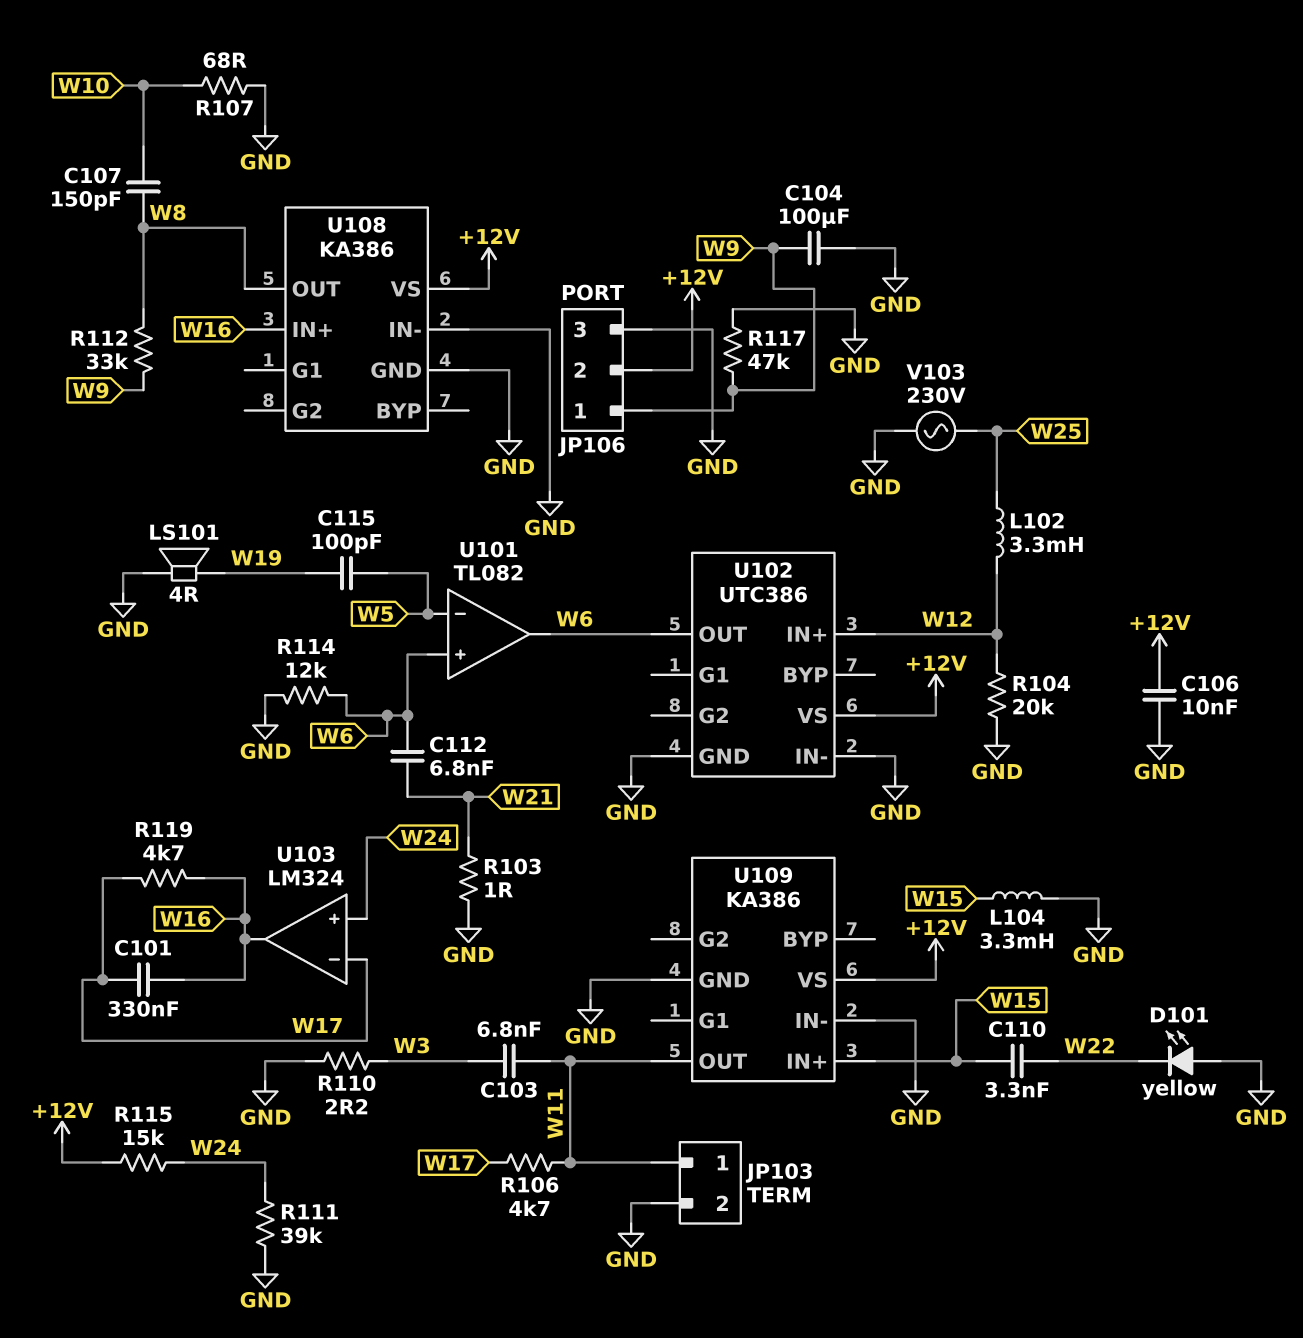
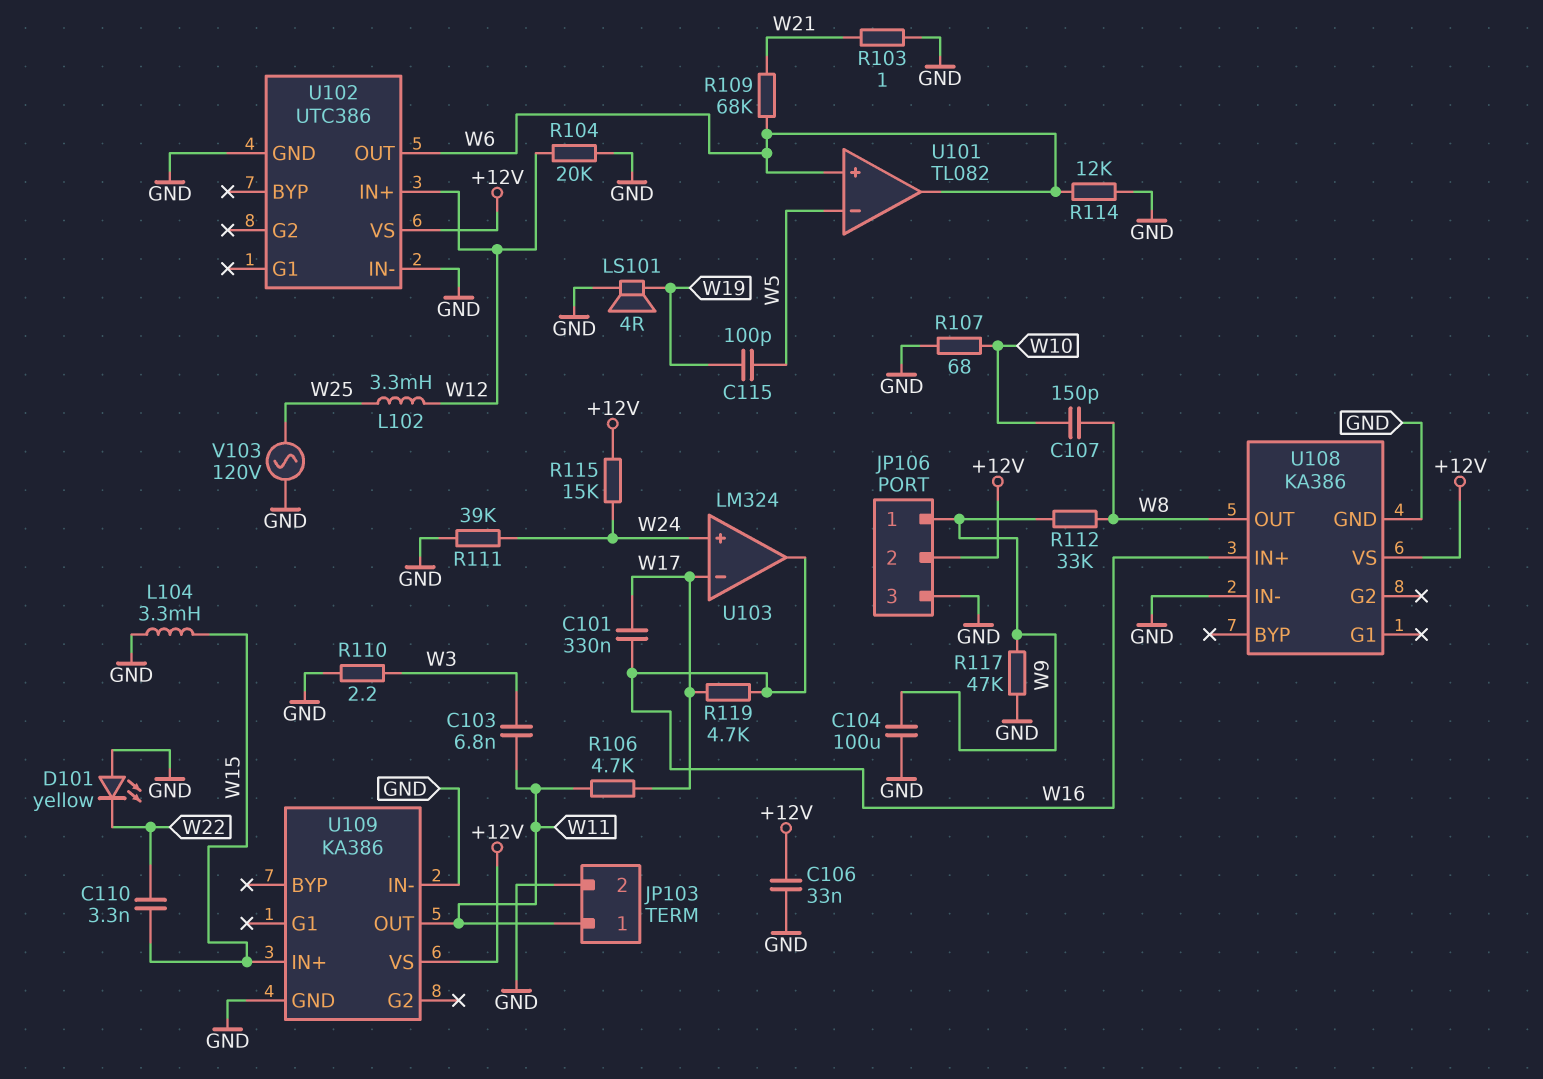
C106: 10nF (+12V, GND) -> 33nF (+12V, GND)
C112: 6.8nF (W6, W21) -> none
R109: none -> 68k (W6, W21)
V103: AC 230V (GND, W25) -> AC 120V (GND, W25)

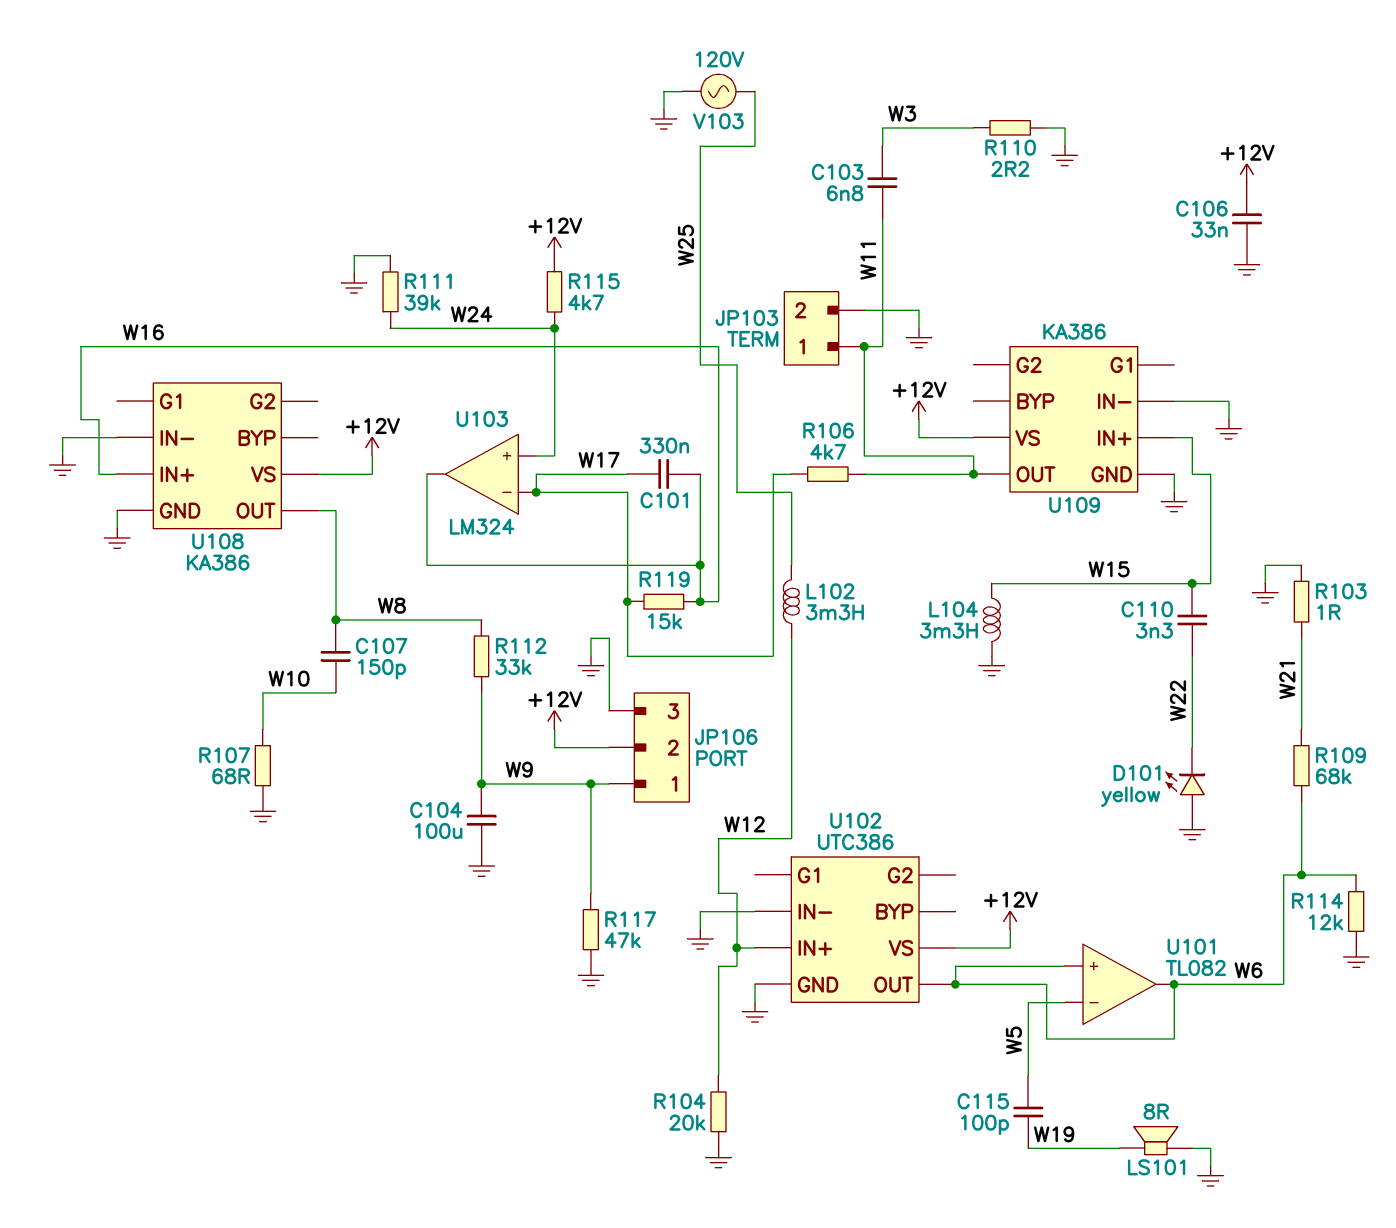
LS101: speaker 4R (GND, W19) -> speaker 8R (GND, W19)
R115: 15k (+12V, W24) -> 4.7k (+12V, W24)
R119: 4.7k (W16, W17) -> 15k (W16, W17)

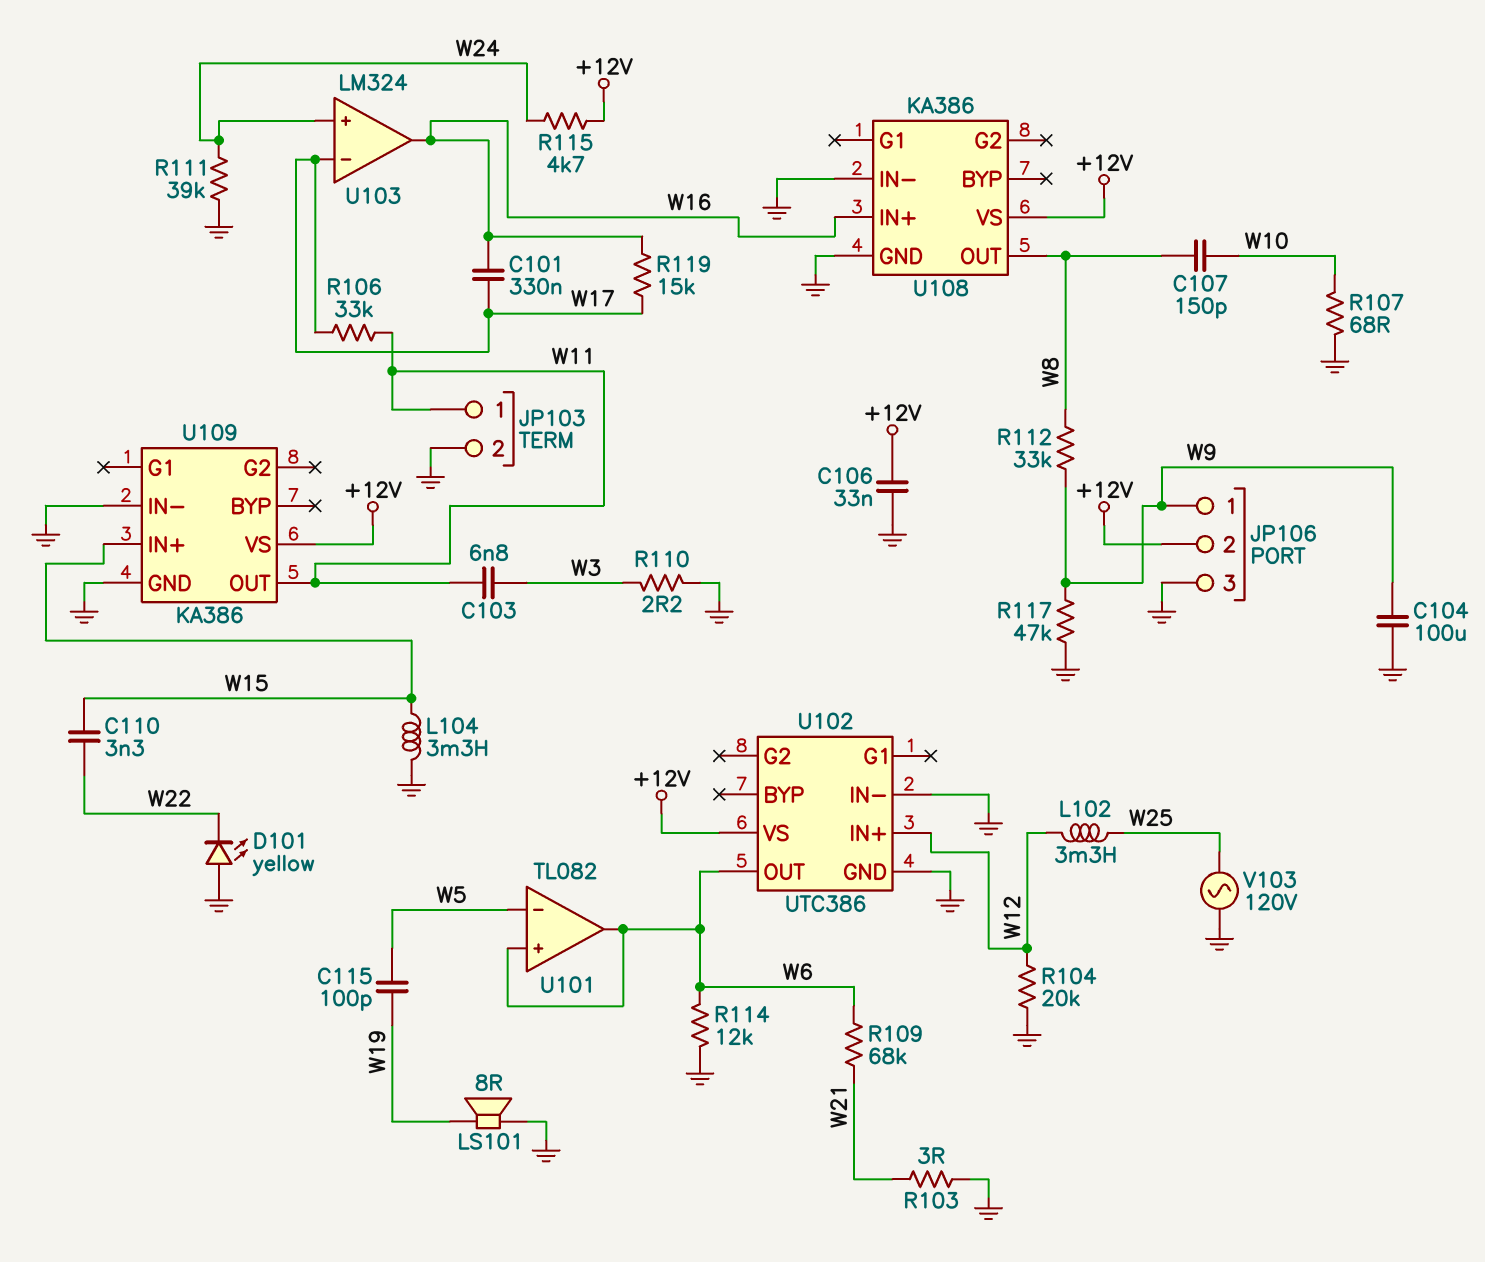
R103: 1 (GND, W21) -> 3 (GND, W21)
R106: 4.7k (W11, W17) -> 33k (W11, W17)

